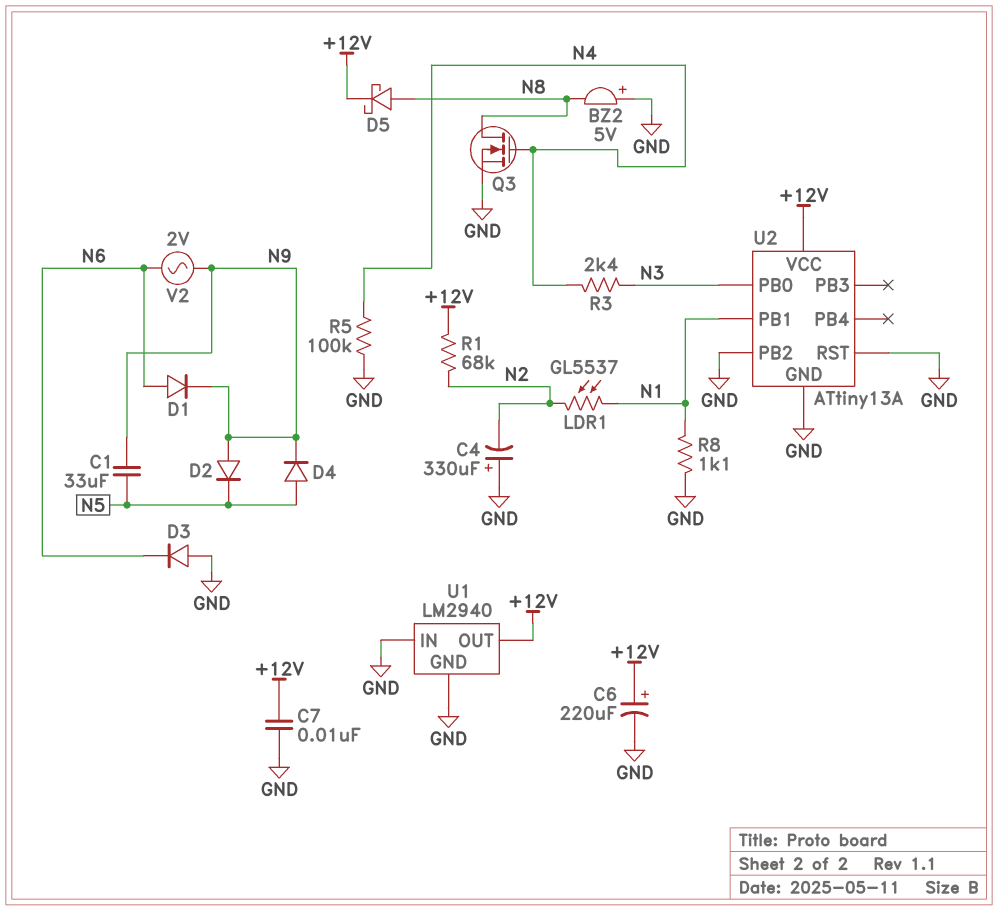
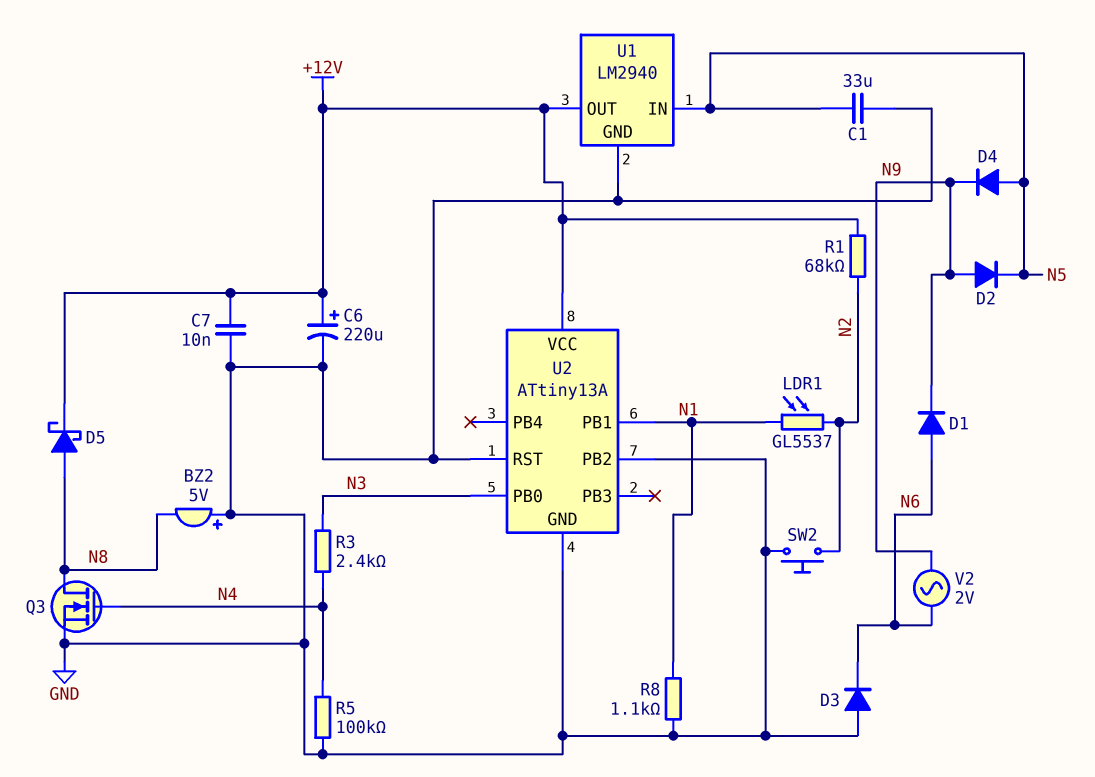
C1: 33uF (N5, N9) -> 33uF (GND, N5)
C4: 330uF (plus GND, minus N2) -> none
SW2: none -> button (GND, N2)
U1 pin IN: GND -> N5

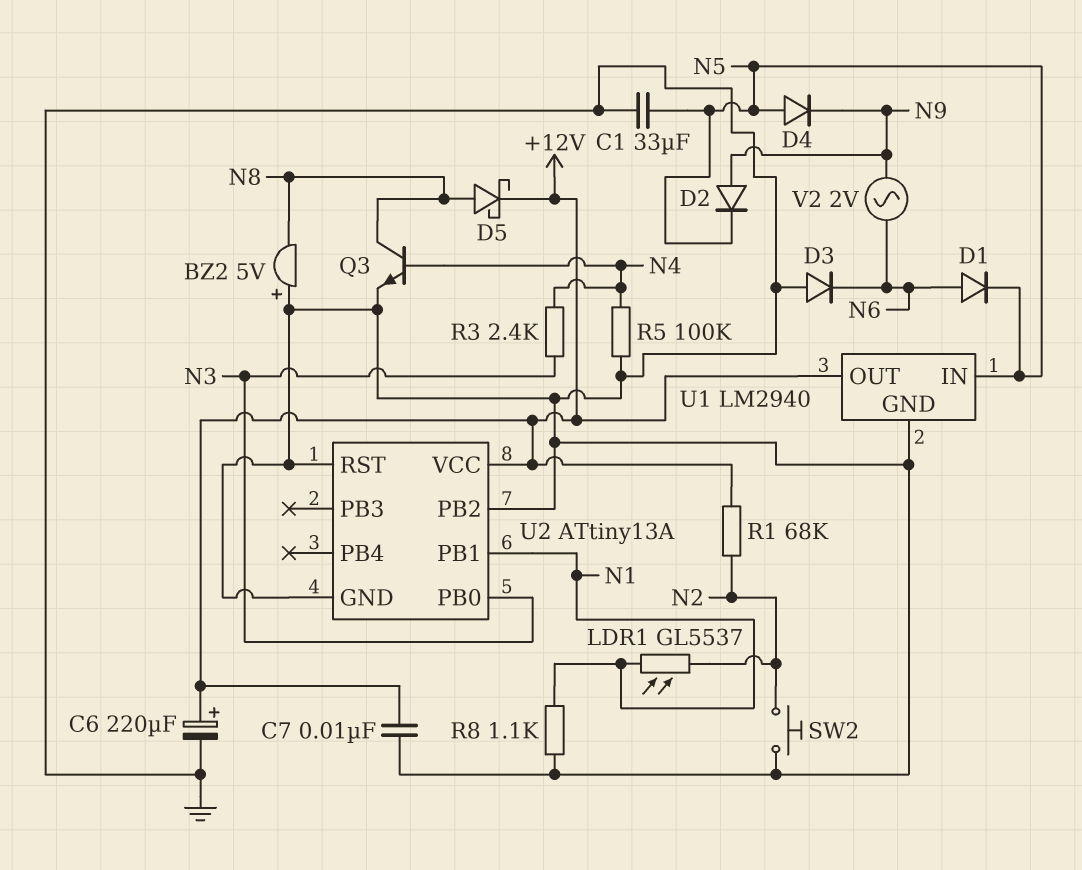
D1: diode (A N6, K N9) -> diode (A N6, K N5)
Q3: NMOS (G N4, D N8, S GND) -> NPN (B N4, C N8, E GND)

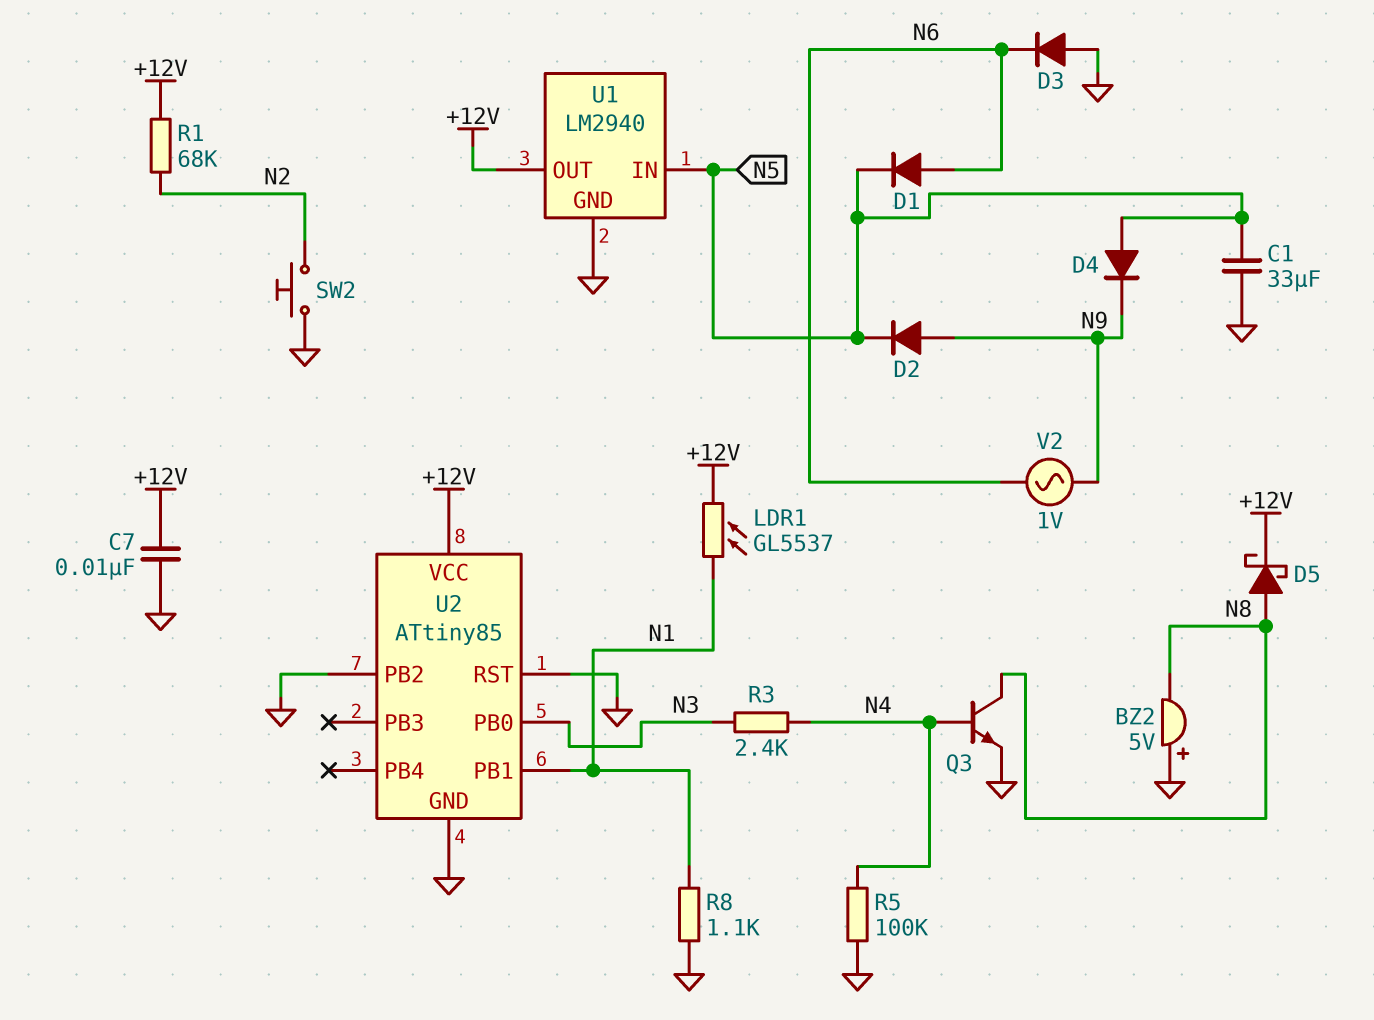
C6: 220uF (plus +12V, minus GND) -> none
LDR1: GL5537 (N1, N2) -> GL5537 (+12V, N1)
U2: ATtiny13A -> ATtiny85
V2: AC 2V (N6, N9) -> AC 1V (N6, N9)

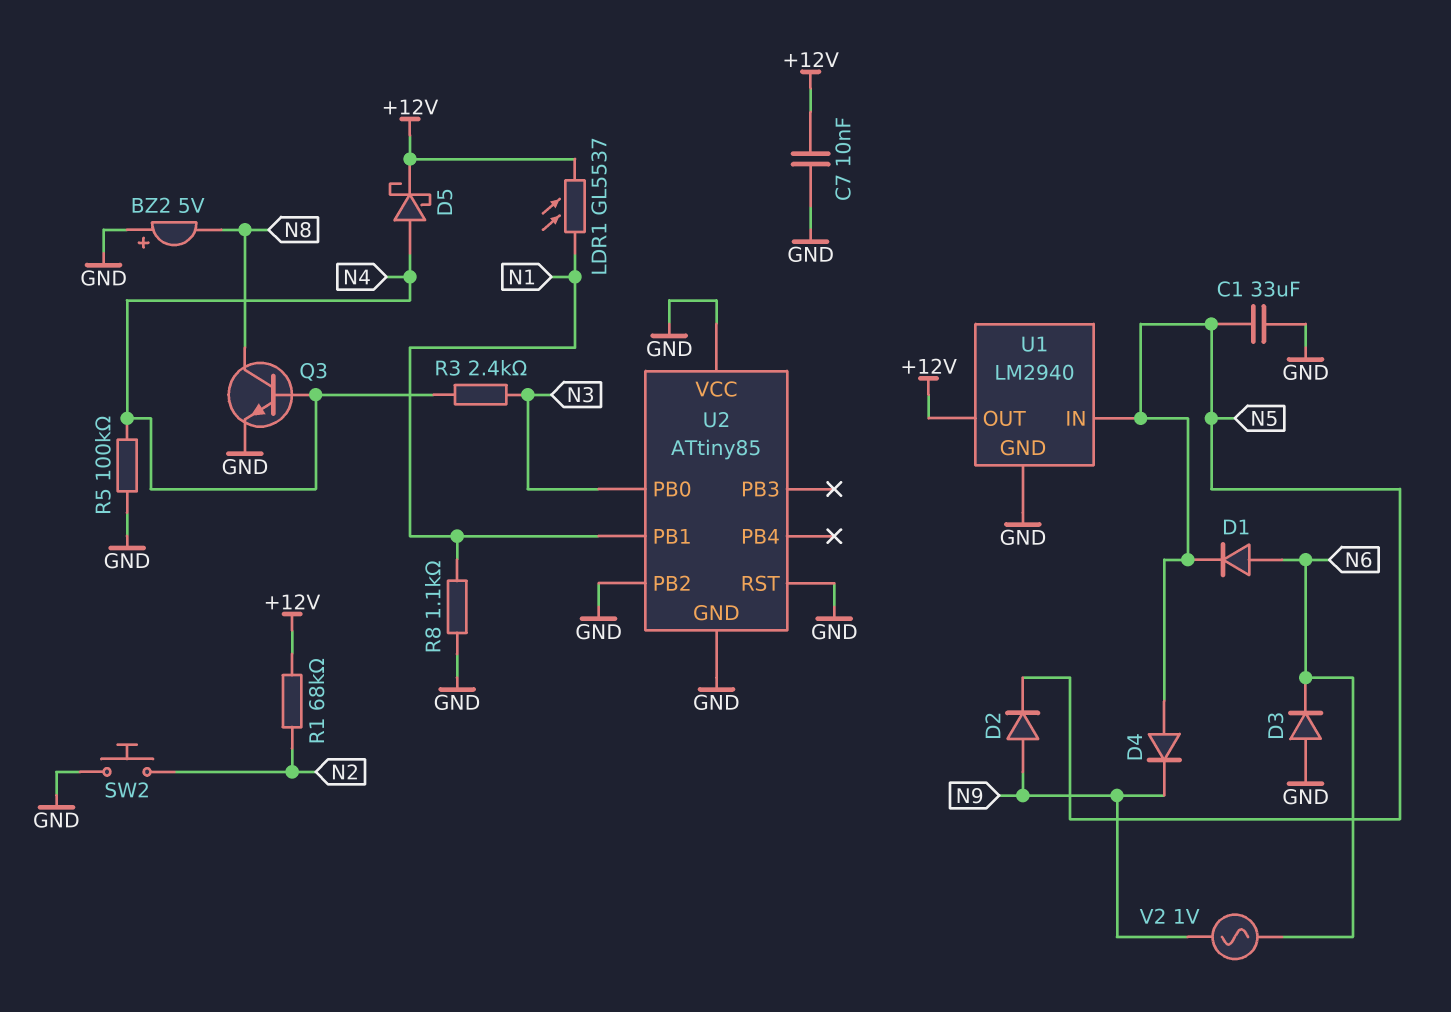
D5: schottky (A N8, K +12V) -> schottky (A N4, K +12V)
U2 pin VCC: +12V -> GND

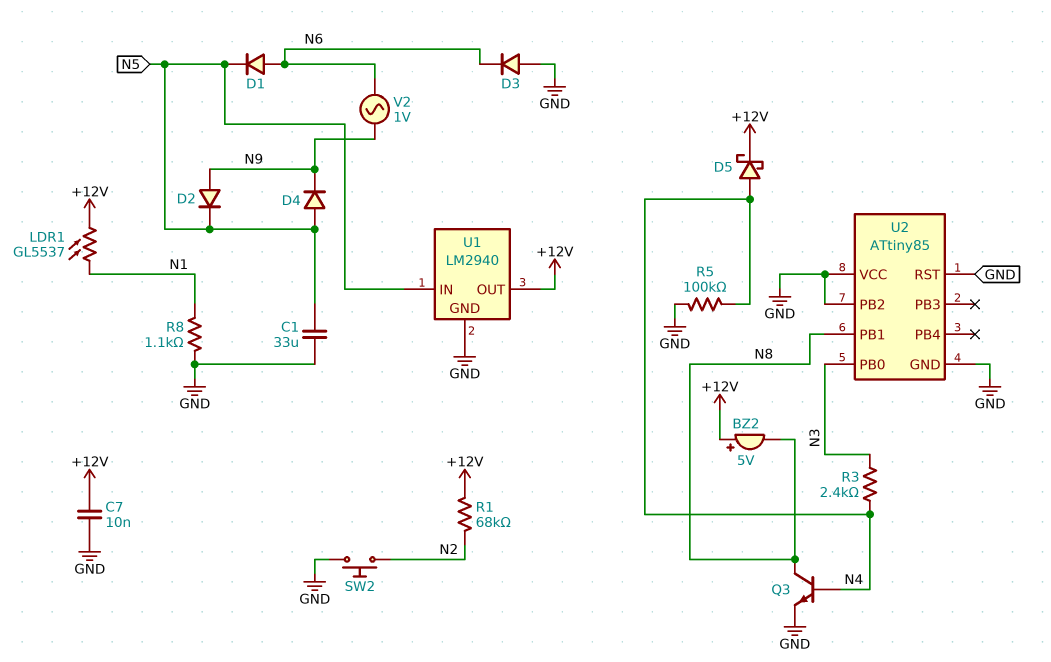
BZ2: buzzer 5V (plus GND, minus N8) -> buzzer 5V (plus +12V, minus N8)
U2 pin PB1: N1 -> N8

